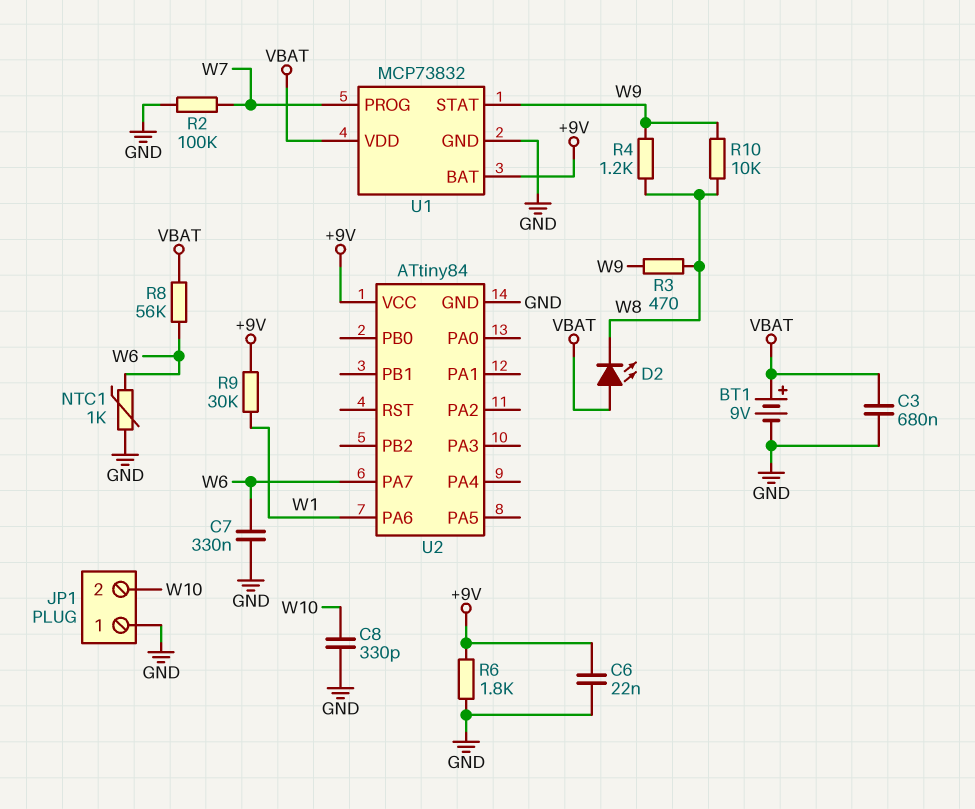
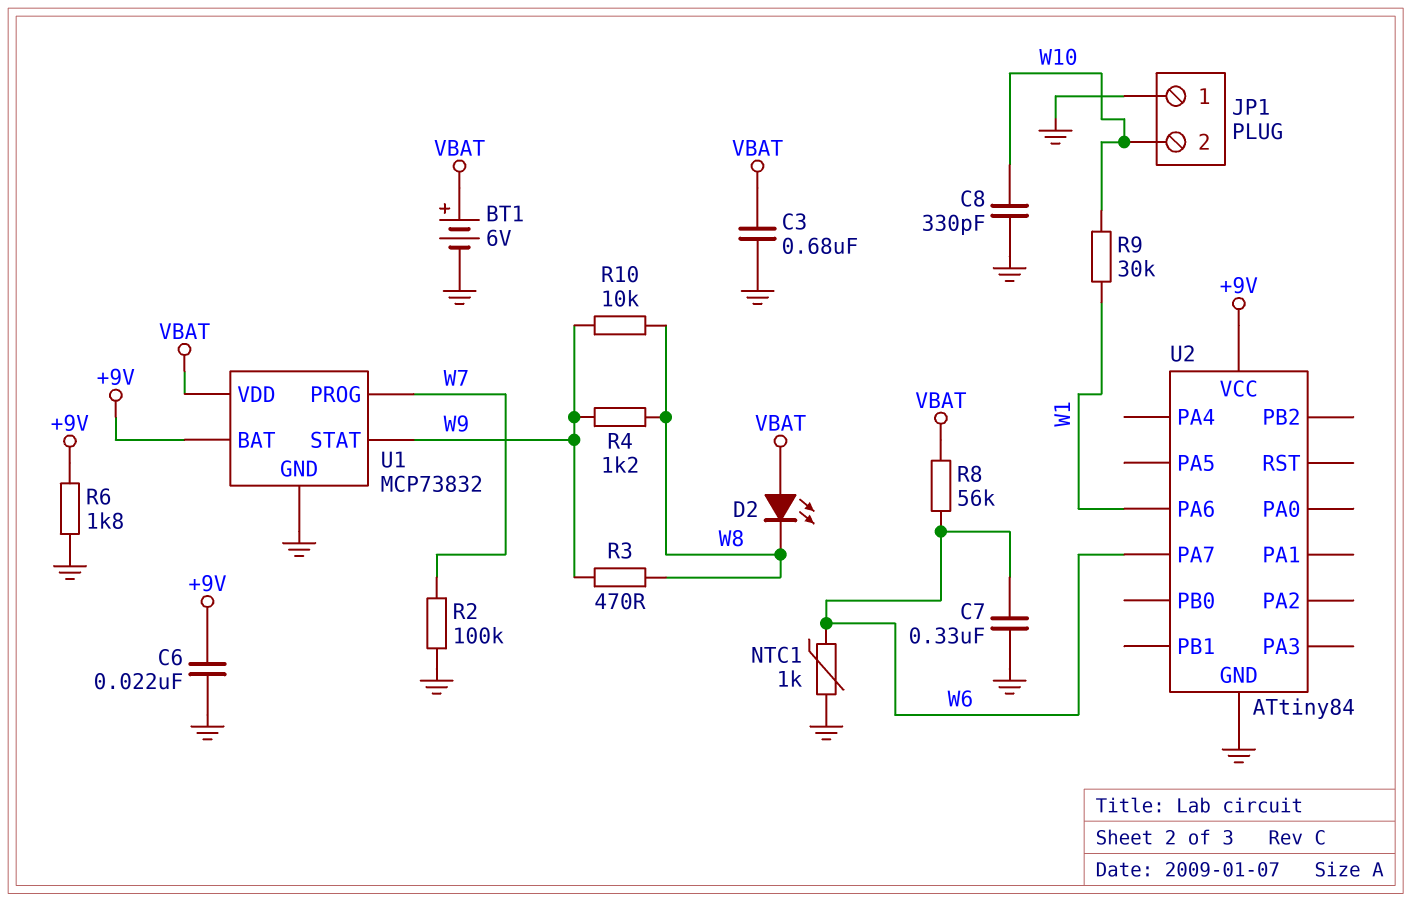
BT1: 9V (plus VBAT, minus GND) -> 6V (plus VBAT, minus GND)
R9: 30k (+9V, W1) -> 30k (W1, W10)

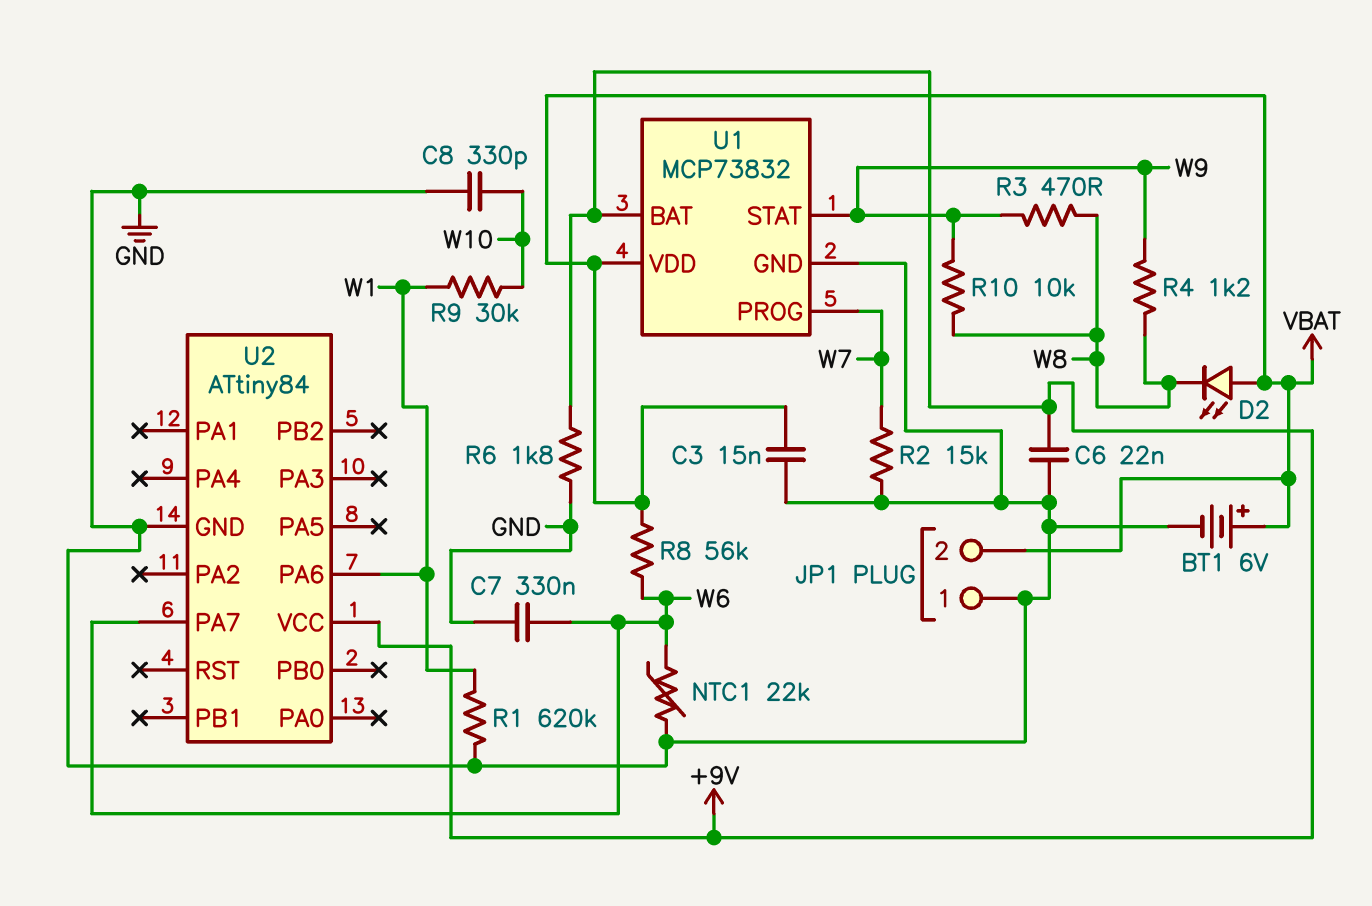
C3: 680nF (GND, VBAT) -> 15nF (GND, VBAT)
JP1 pin 2: W10 -> VBAT
NTC1: 1k (GND, W6) -> 22k (GND, W6)
R1: none -> 620k (GND, W1)
R2: 100k (GND, W7) -> 15k (GND, W7)

